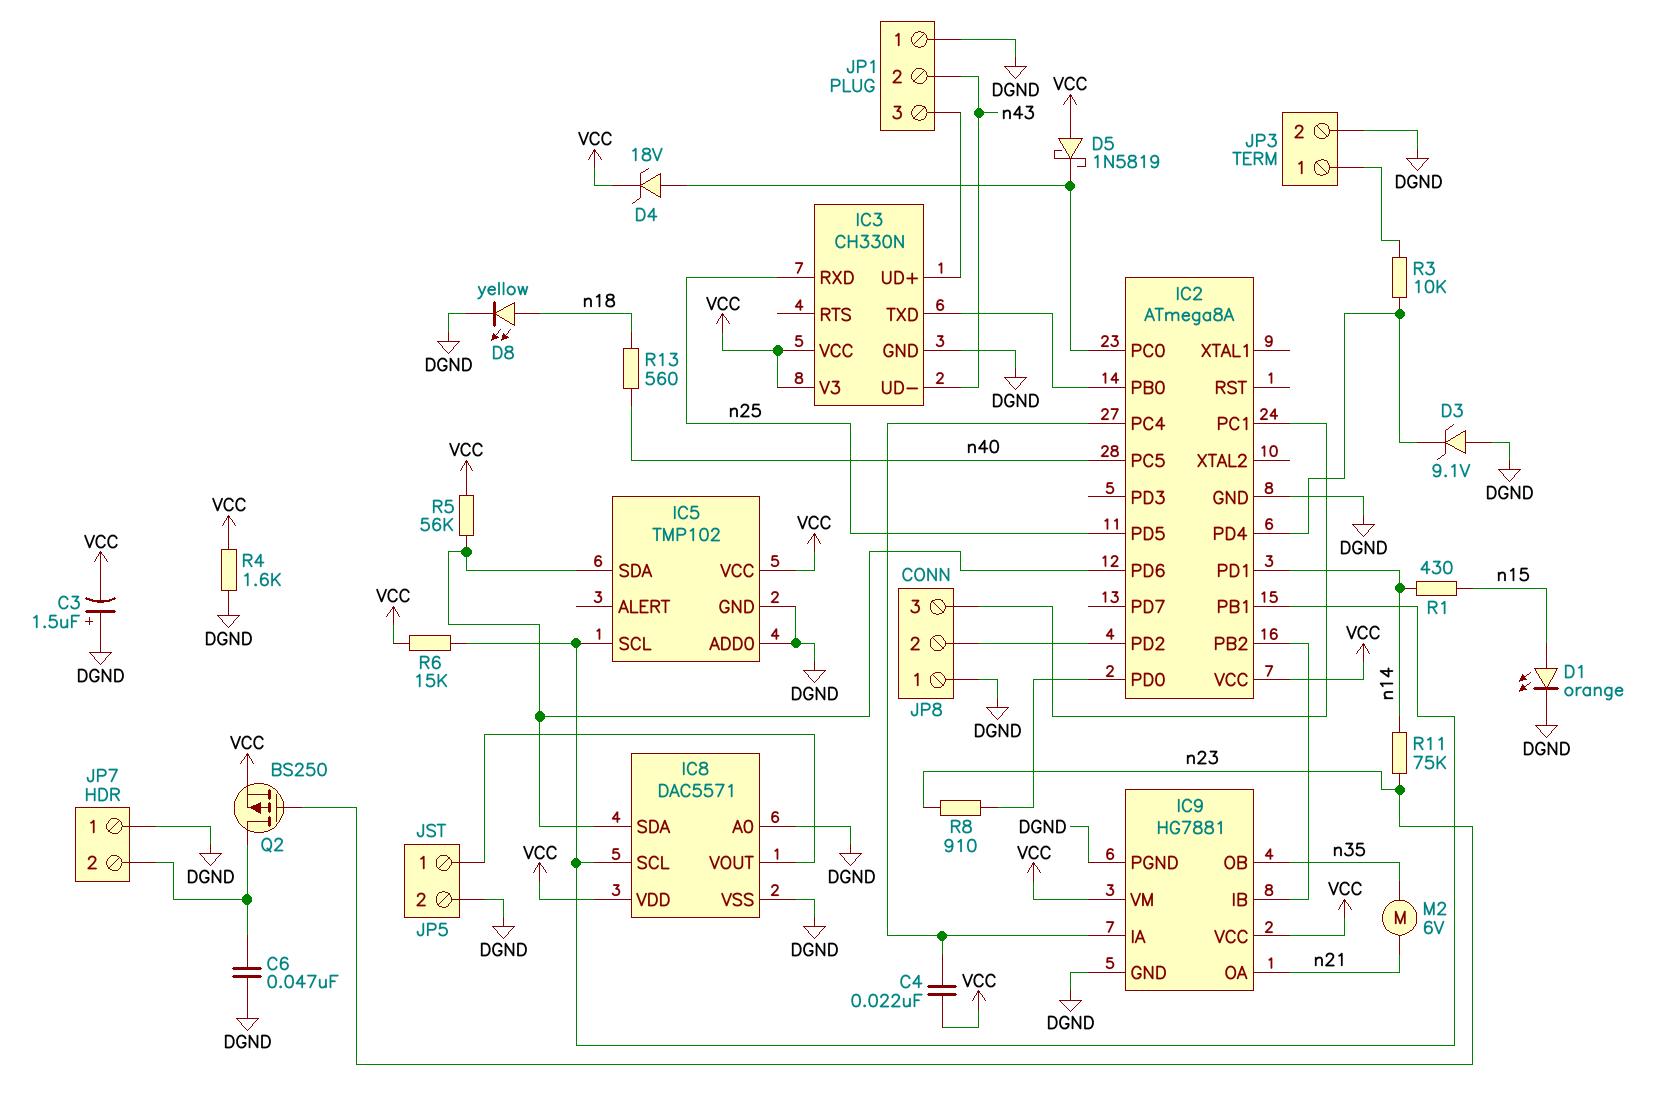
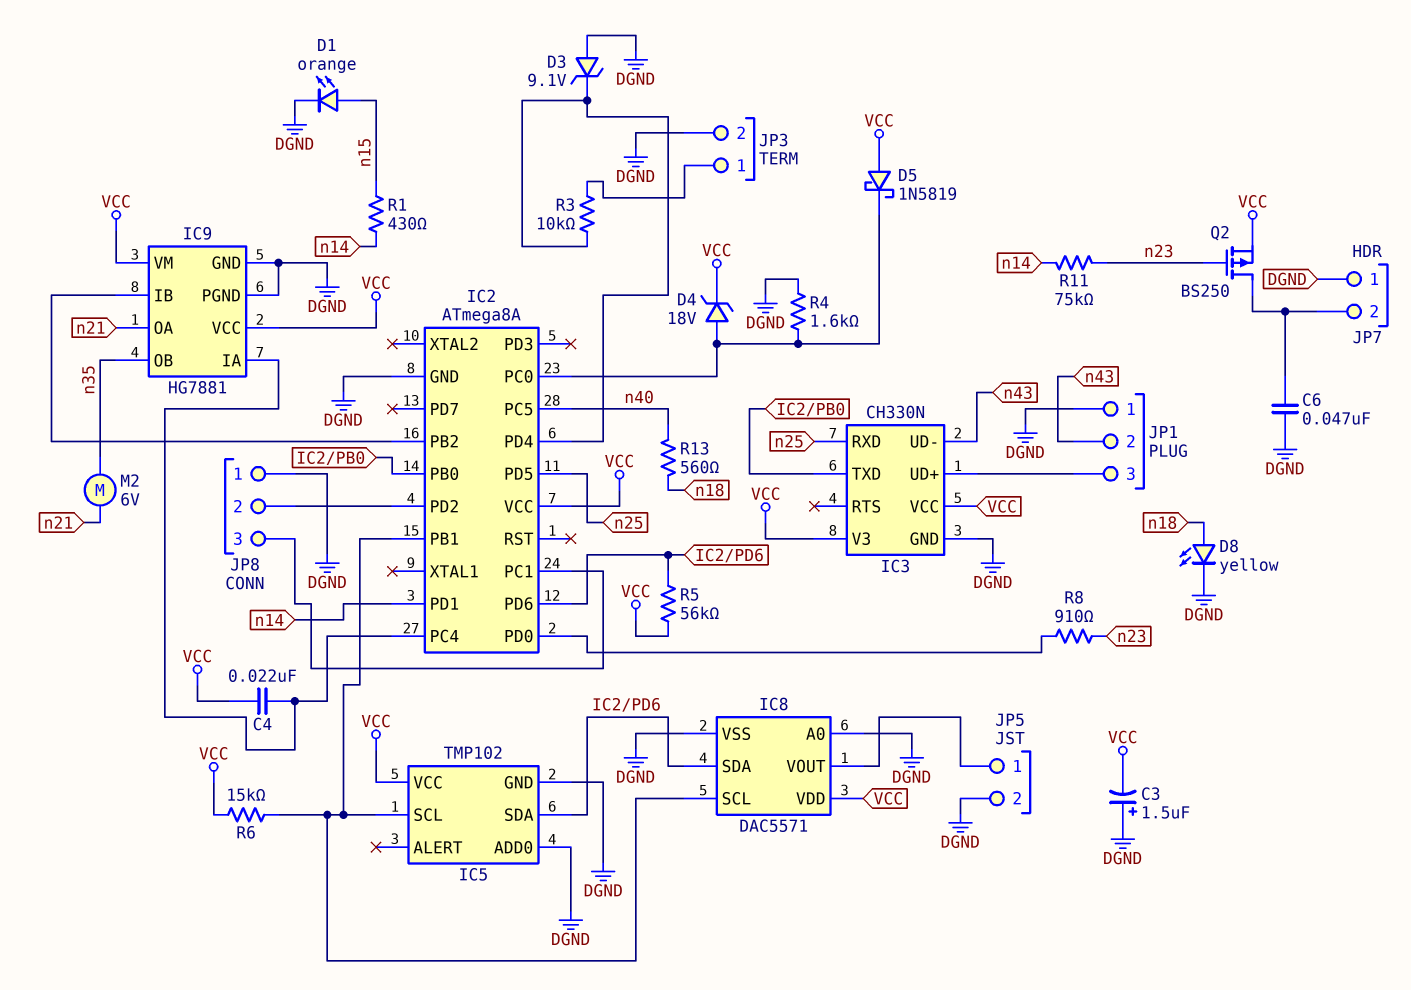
R4: 1.6k (DGND, VCC) -> 1.6k (DGND, IC2/PC0)

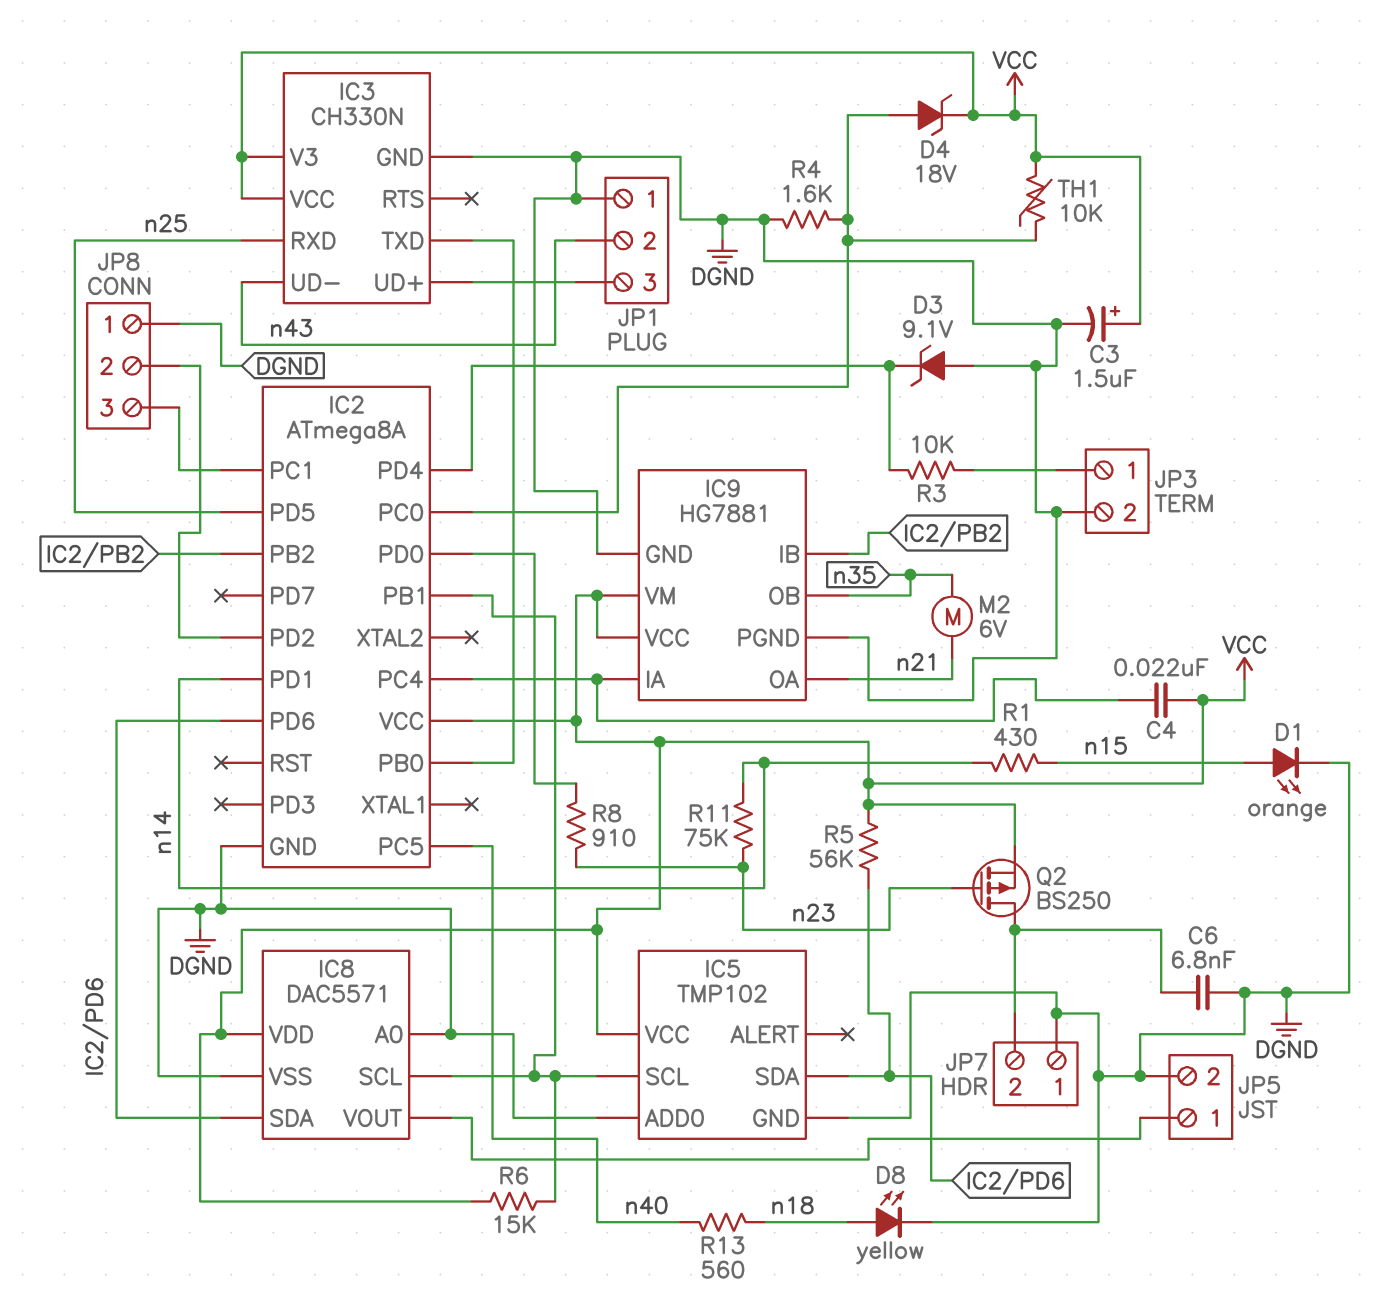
C3: 1.5uF (plus DGND, minus VCC) -> 1.5uF (plus VCC, minus DGND)
C6: 47nF (DGND, JP7/2) -> 6.8nF (DGND, JP7/2)
D5: schottky 1N5819 (A VCC, K IC2/PC0) -> none
TH1: none -> 10k (IC2/PC0, VCC)

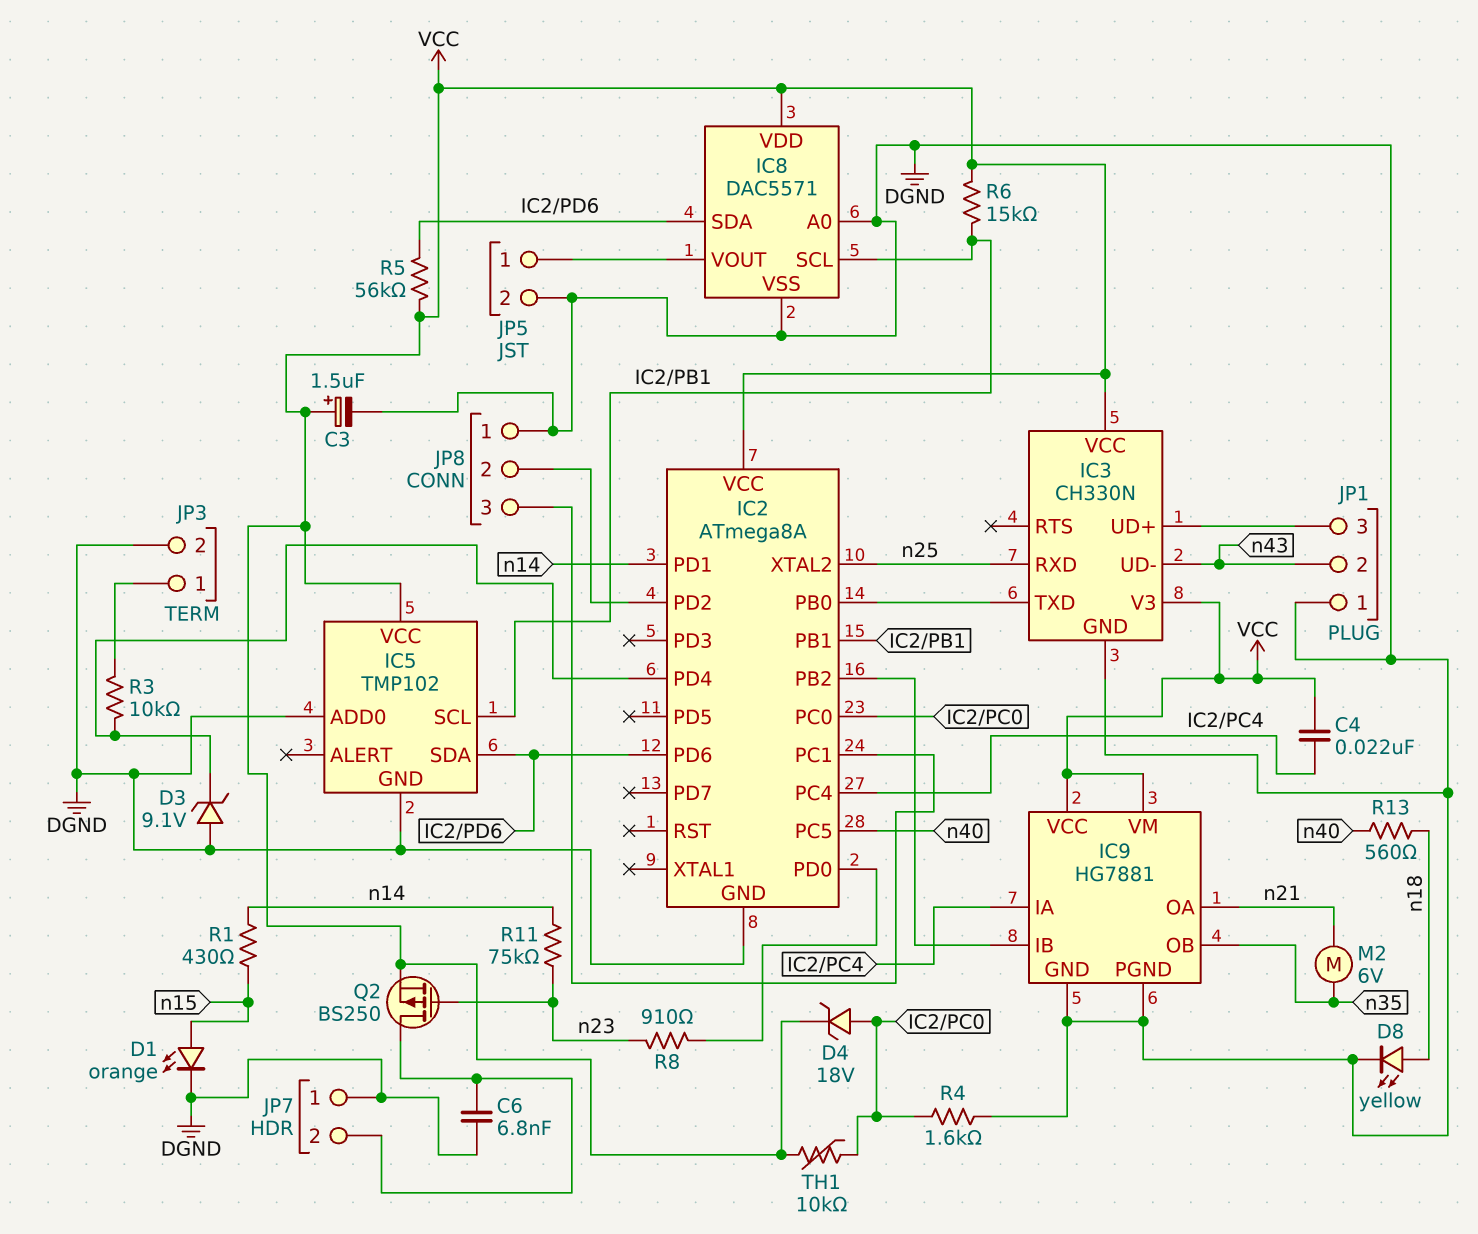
IC2 pin PD5: n25 -> none
IC2 pin XTAL2: none -> n25

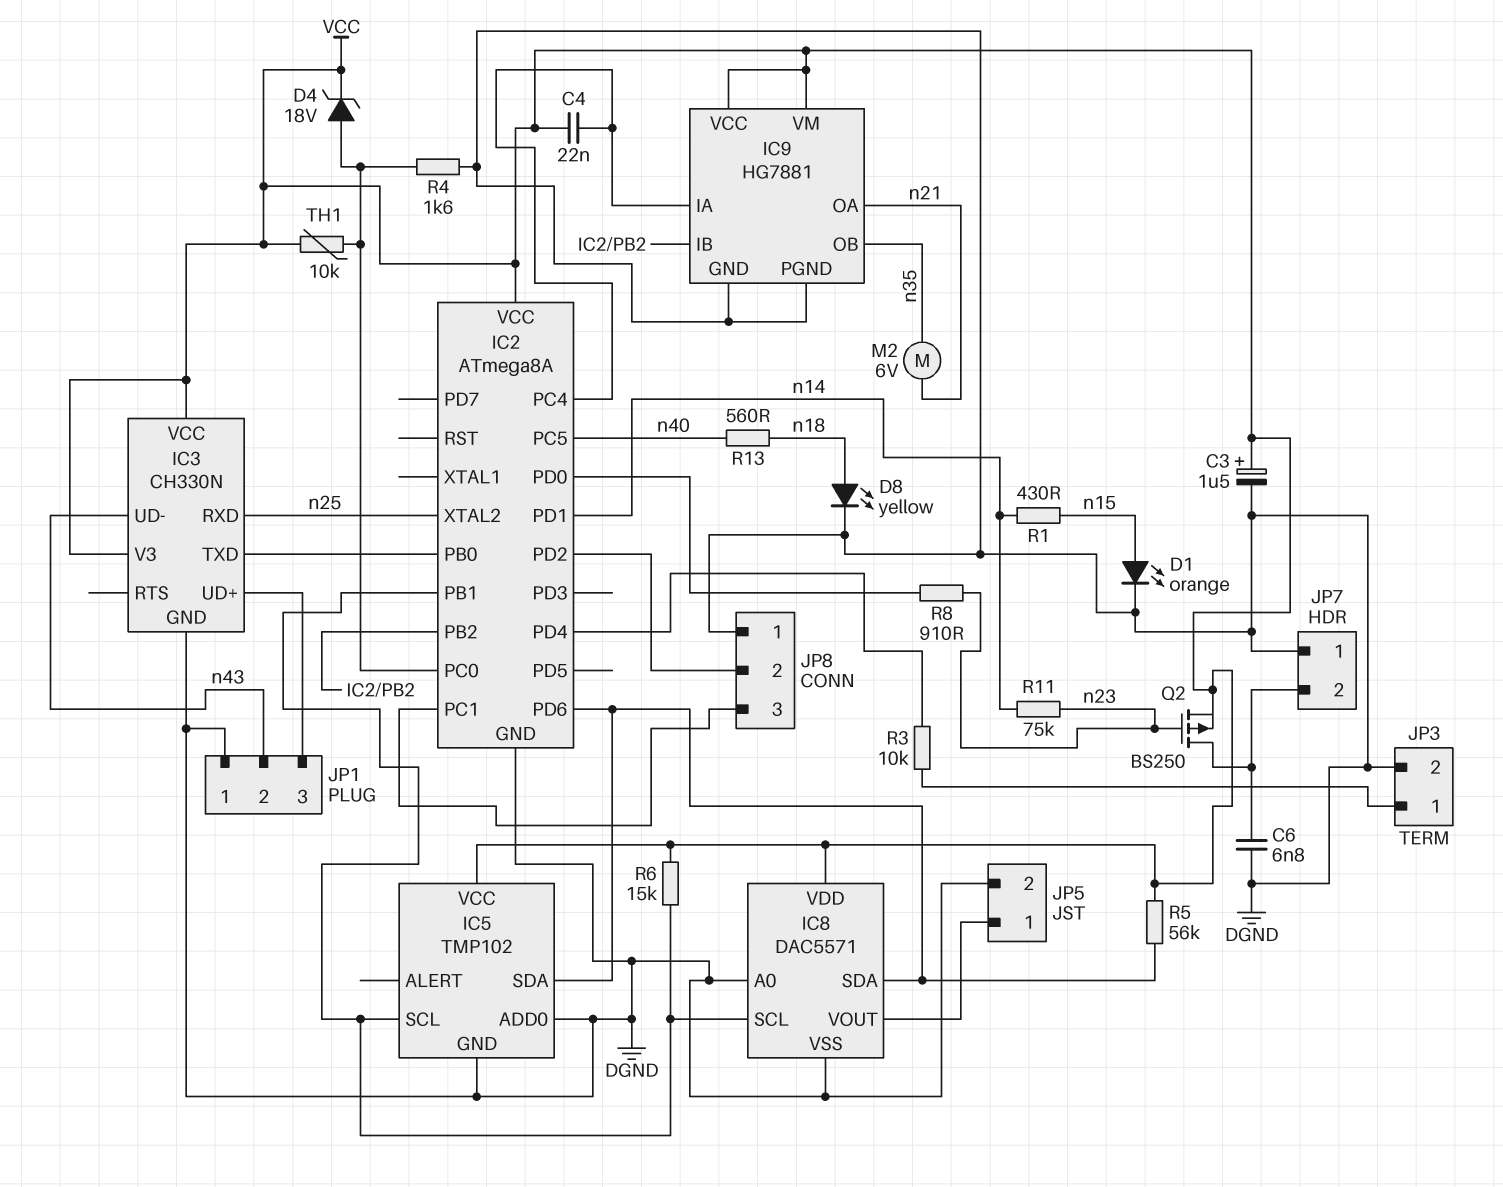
D3: zener 9.1V (A DGND, K IC2/PD4) -> none

